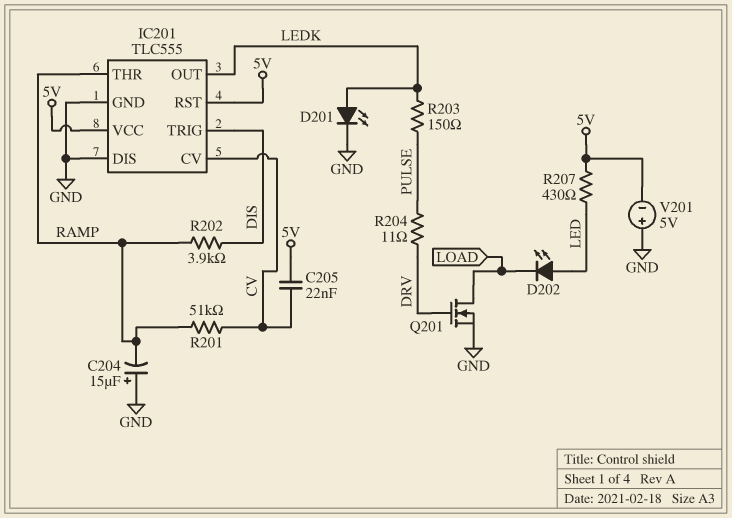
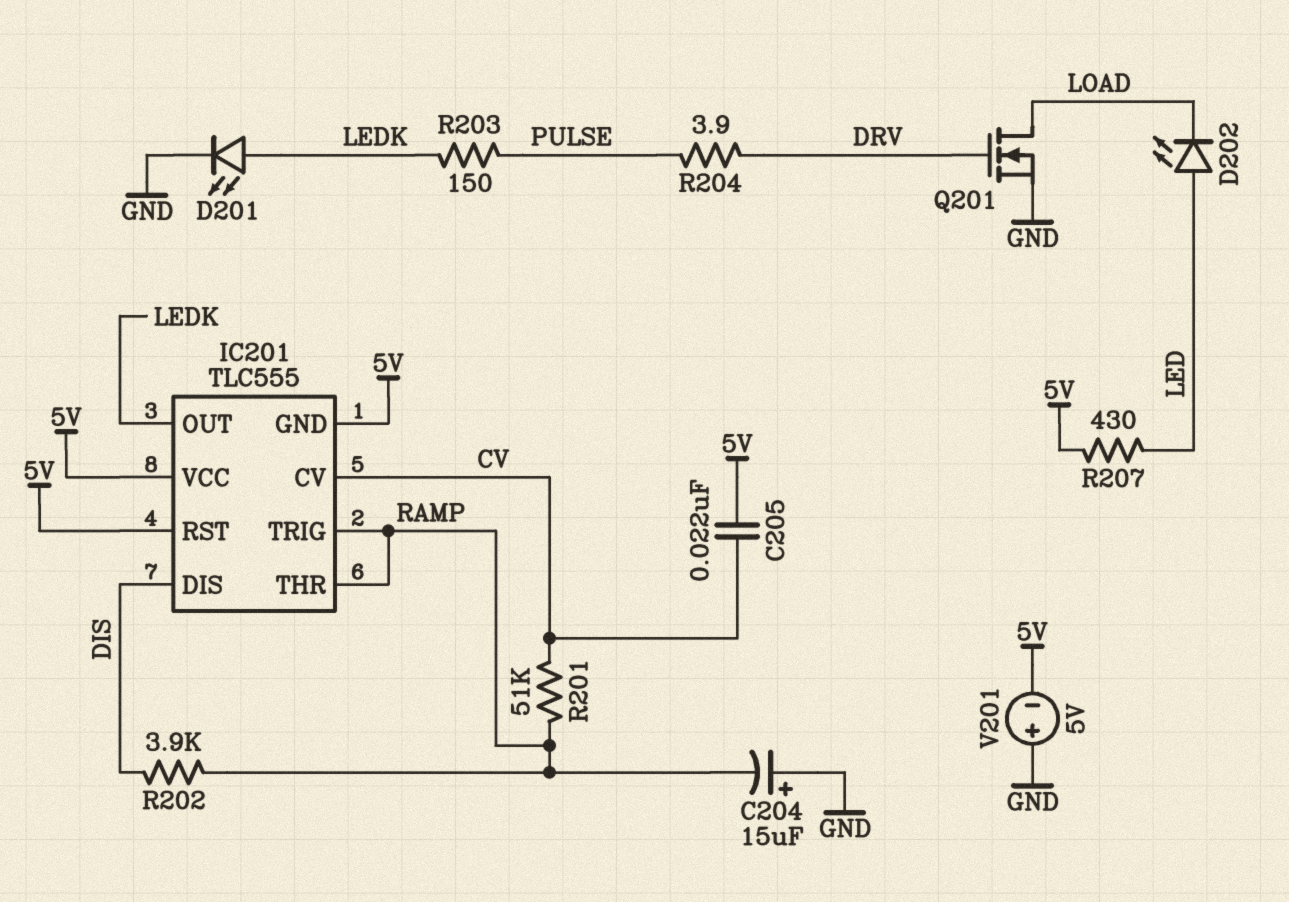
IC201 pin DIS: GND -> DIS
IC201 pin GND: GND -> 5V
IC201 pin TRIG: DIS -> RAMP
R204: 11 (DRV, PULSE) -> 3.9 (DRV, PULSE)

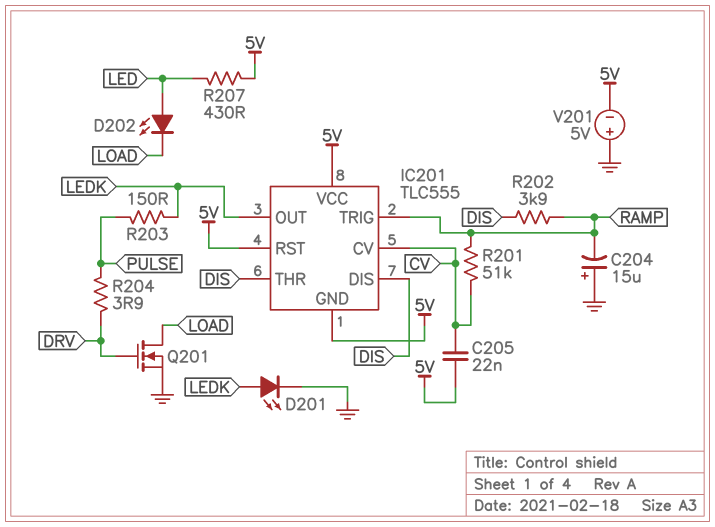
IC201 pin THR: RAMP -> DIS

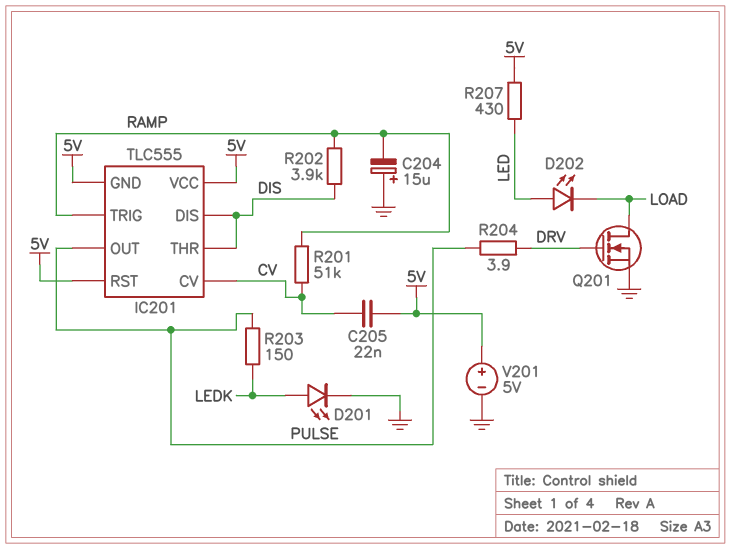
IC201 pin OUT: LEDK -> PULSE
V201: 5V (plus GND, minus 5V) -> 5V (plus 5V, minus GND)

